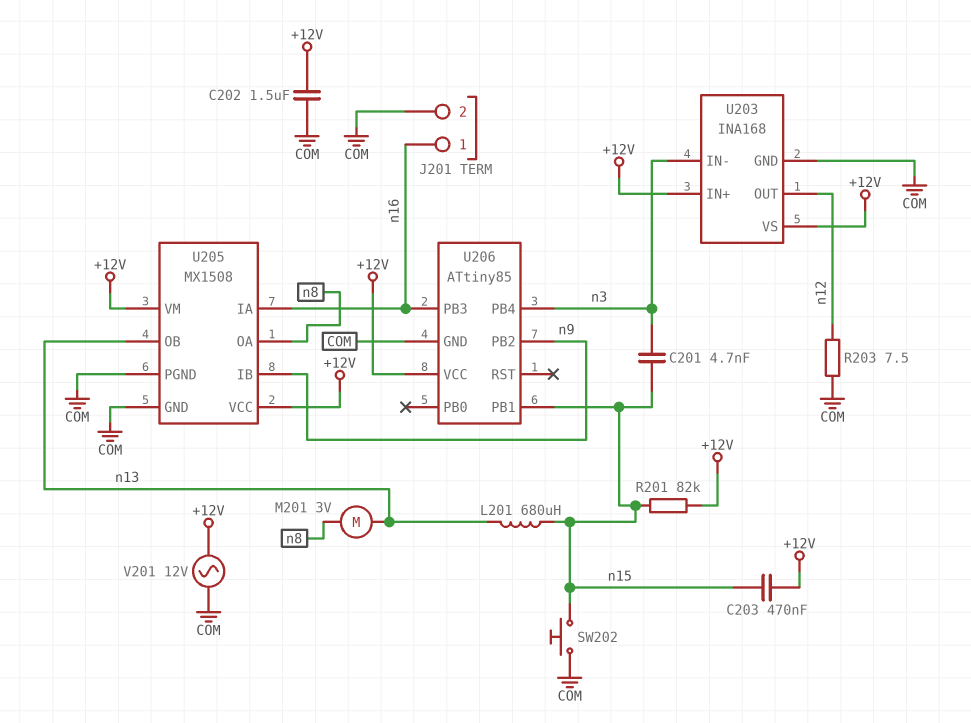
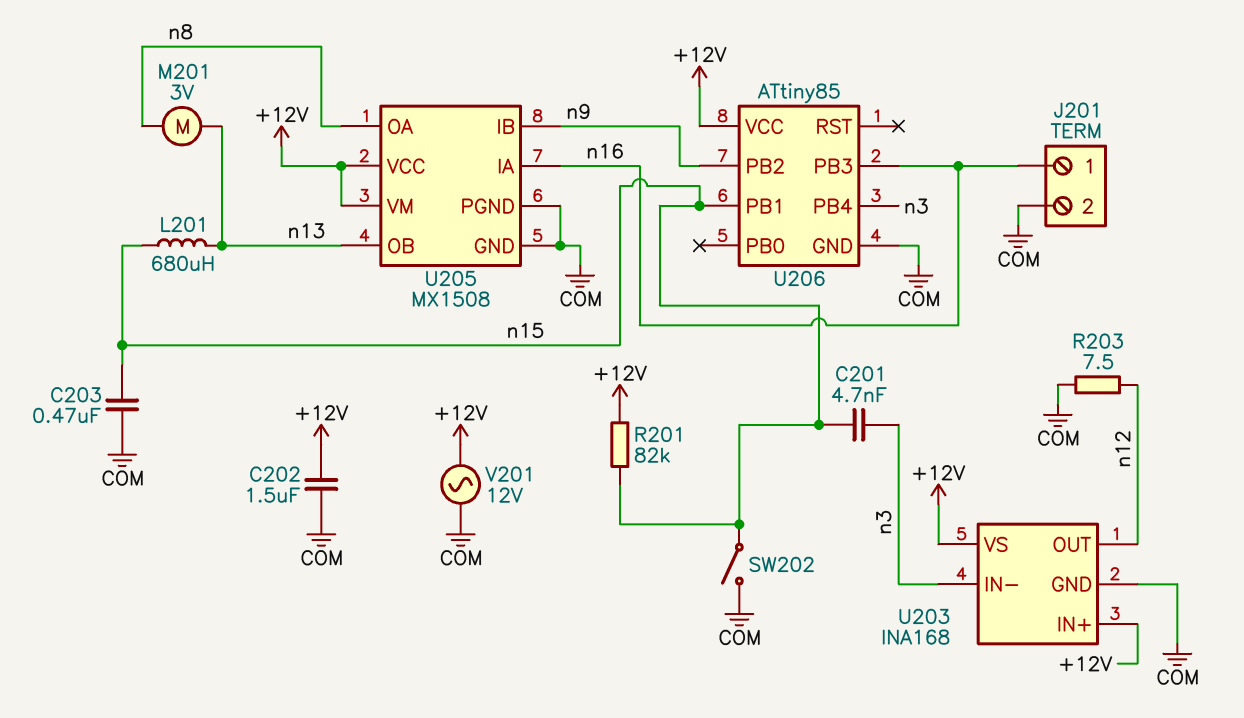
C203: 470nF (+12V, n15) -> 470nF (COM, n15)
SW202: button (COM, n15) -> switch (COM, n15)

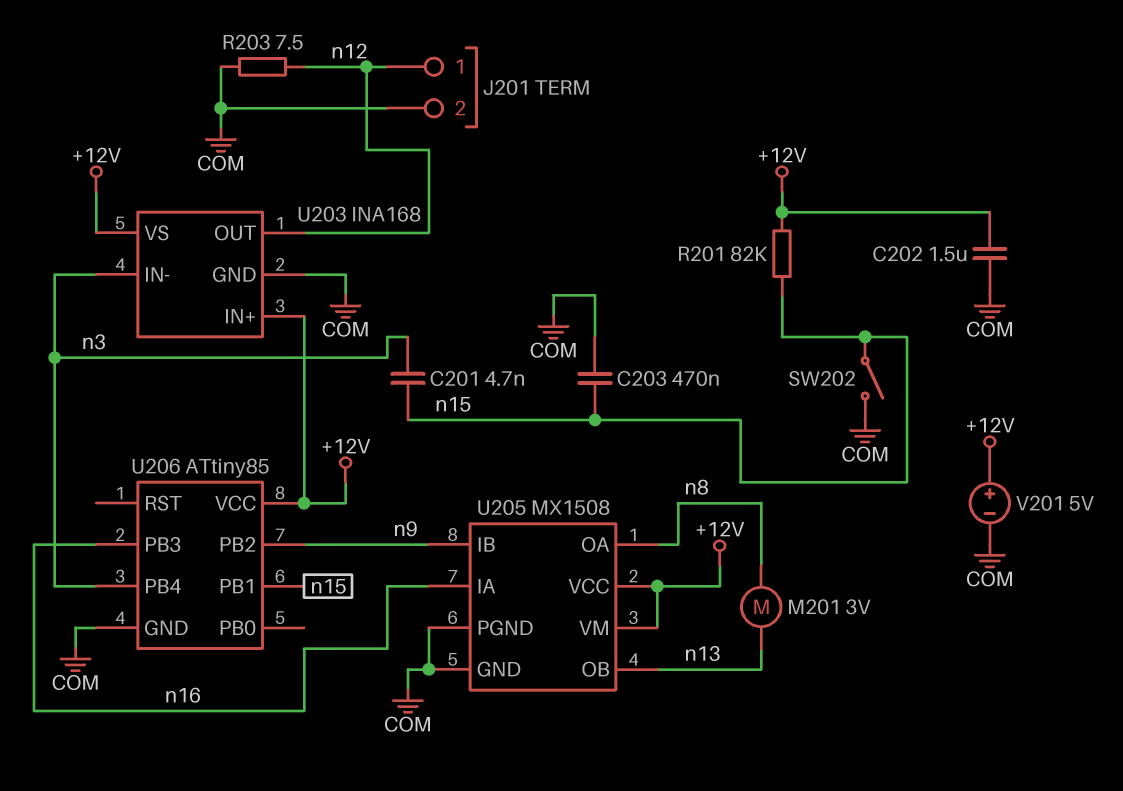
J201 pin 1: n16 -> n12
L201: 680uH (n13, n15) -> none
V201: AC 12V (+12V, COM) -> 5V (plus +12V, minus COM)

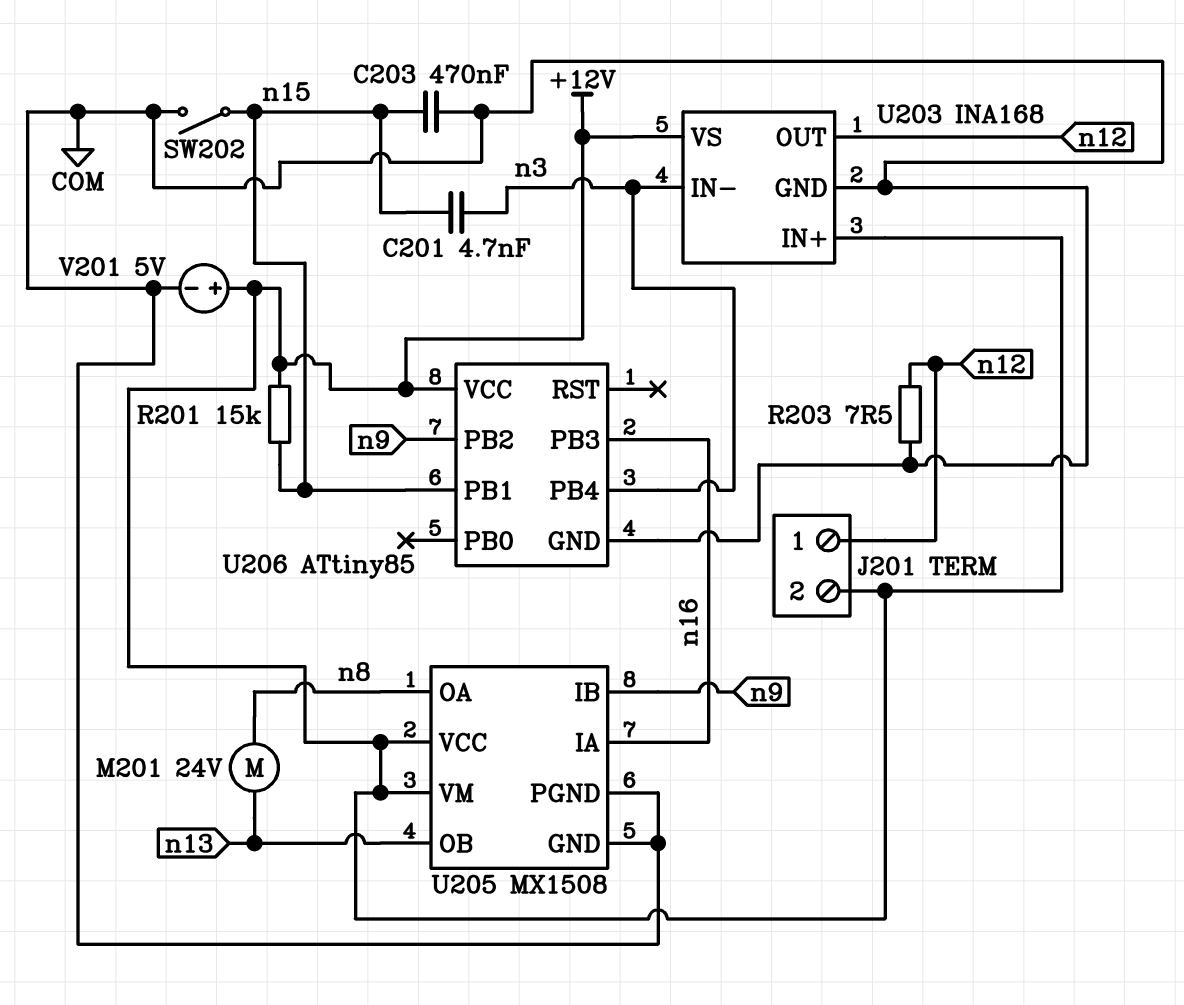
C202: 1.5uF (+12V, COM) -> none
J201 pin 2: COM -> +12V
M201: motor 3V (n8, n13) -> motor 24V (n8, n13)
R201: 82k (+12V, n15) -> 15k (+12V, n15)

